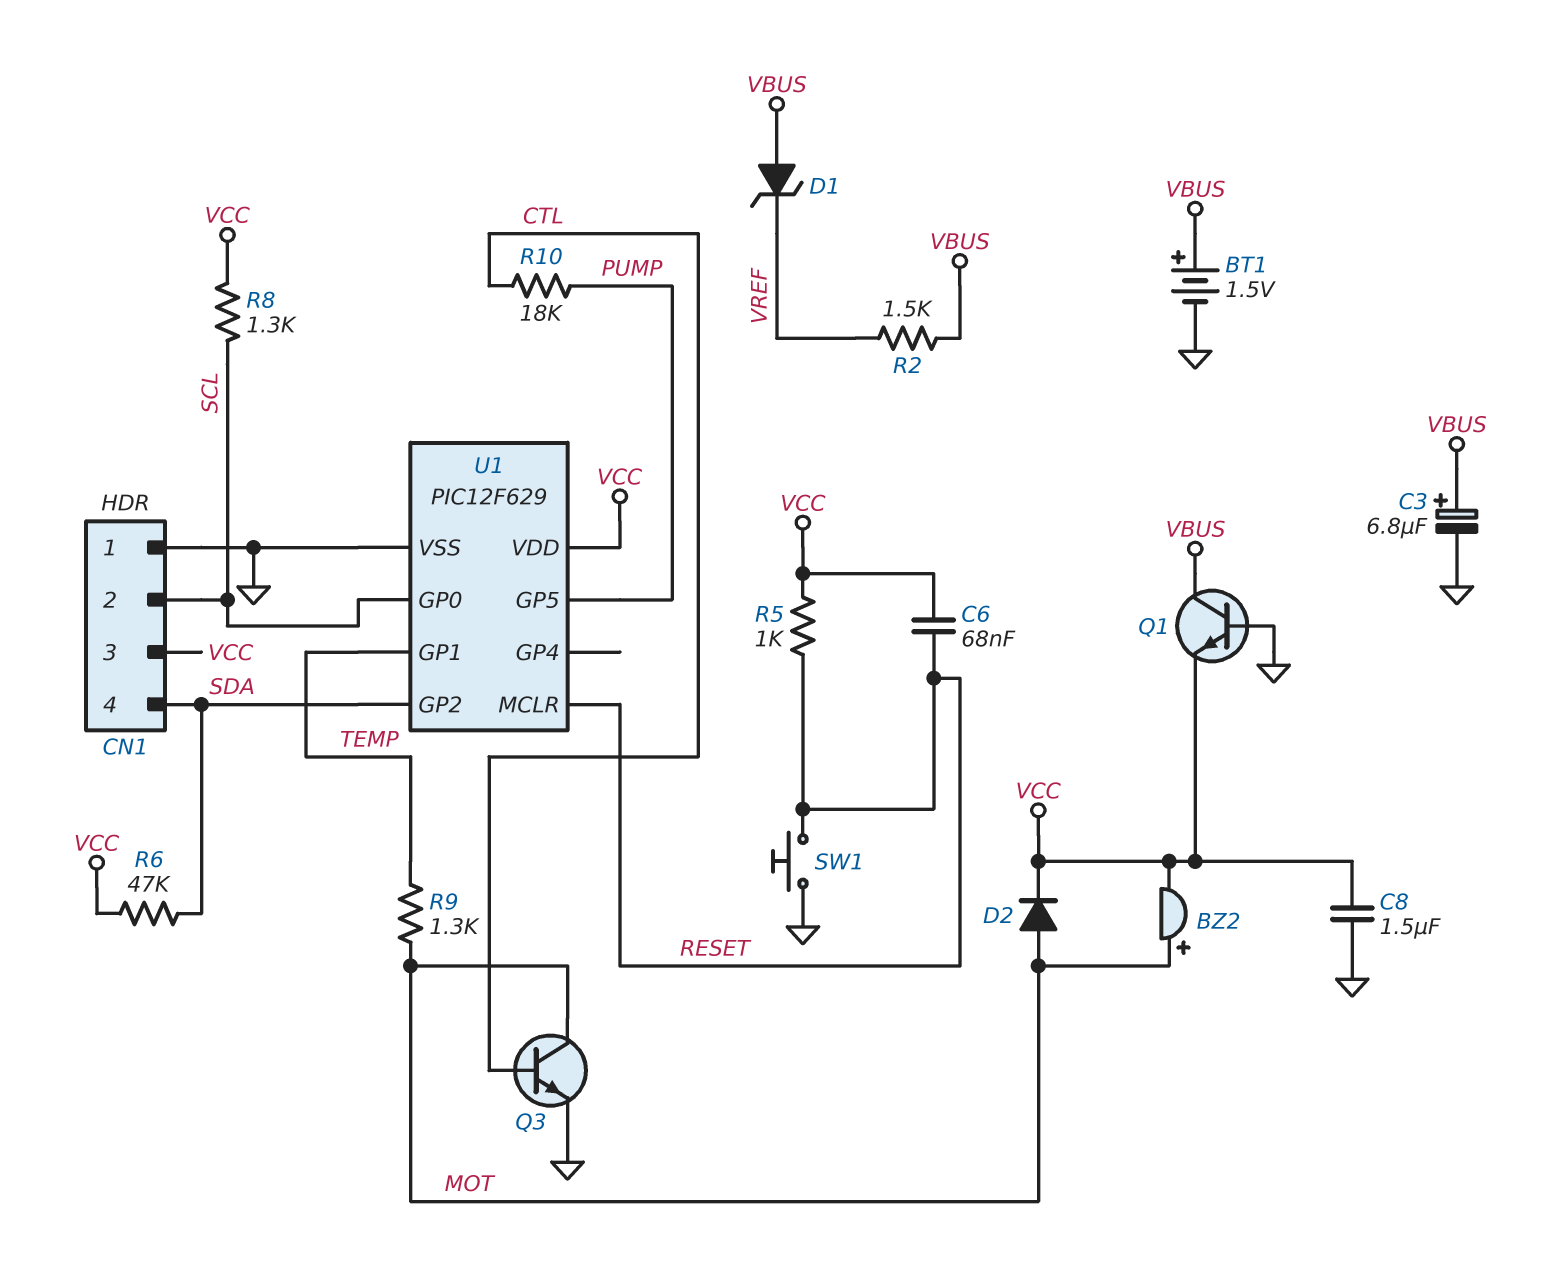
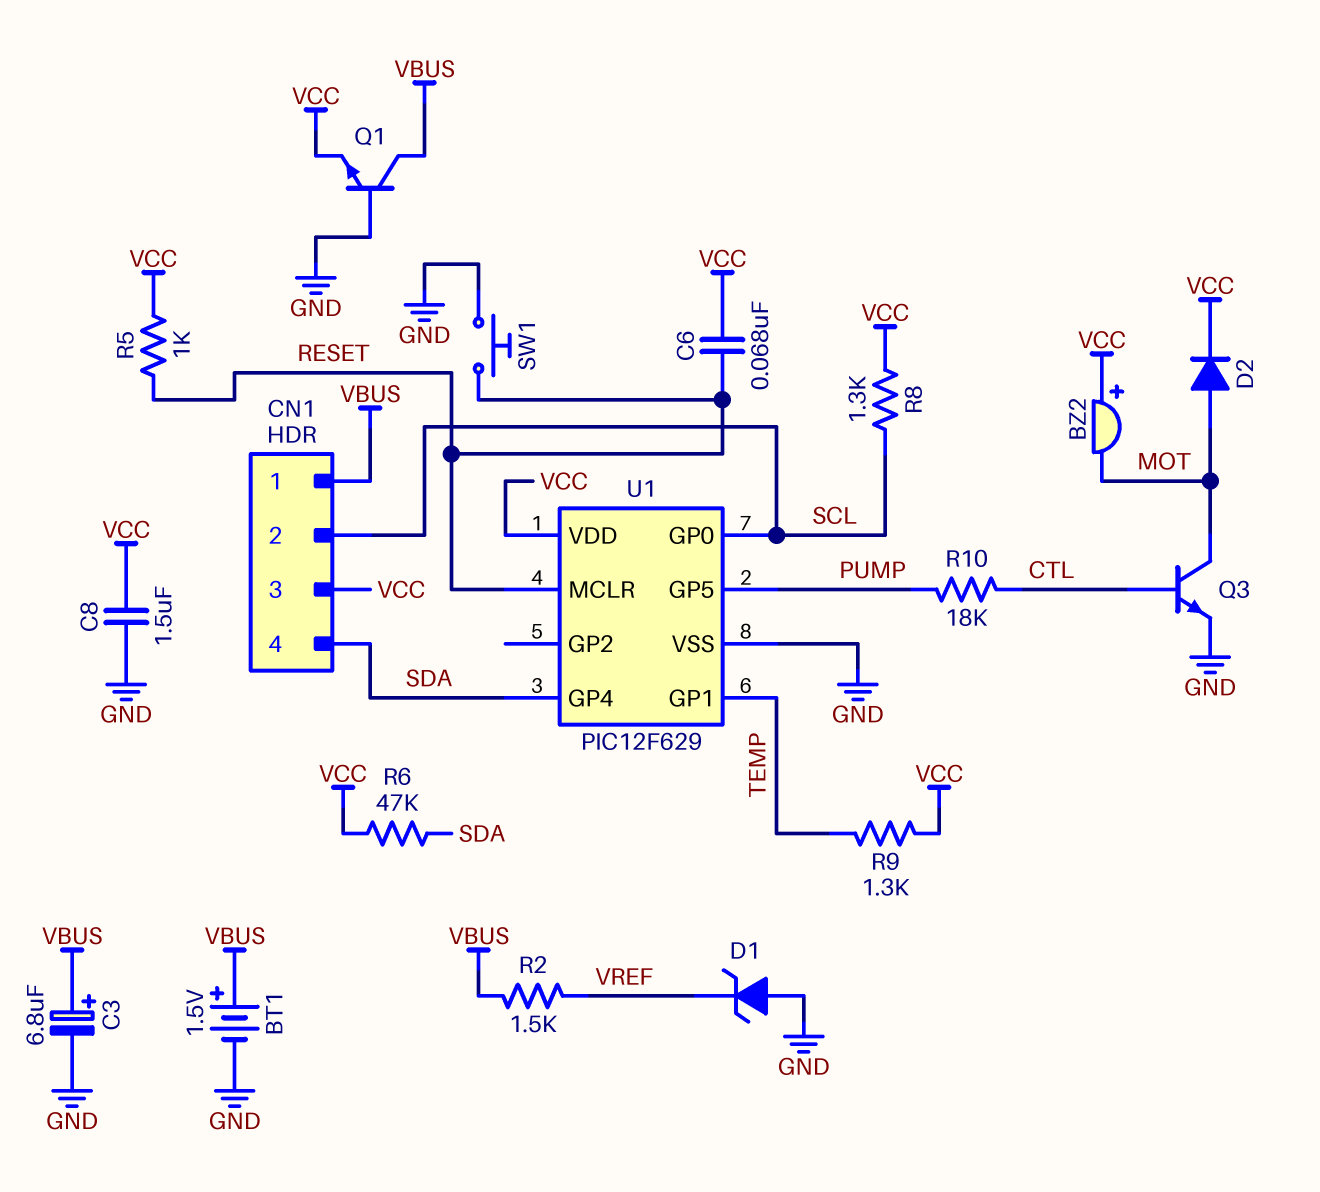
BZ2: buzzer (plus MOT, minus VCC) -> buzzer (plus VCC, minus MOT)
CN1 pin 1: GND -> VBUS
D1: zener (A VBUS, K VREF) -> zener (A GND, K VREF)
R9: 1.3k (MOT, TEMP) -> 1.3k (TEMP, VCC)
U1 pin GP2: SDA -> none
U1 pin GP4: none -> SDA

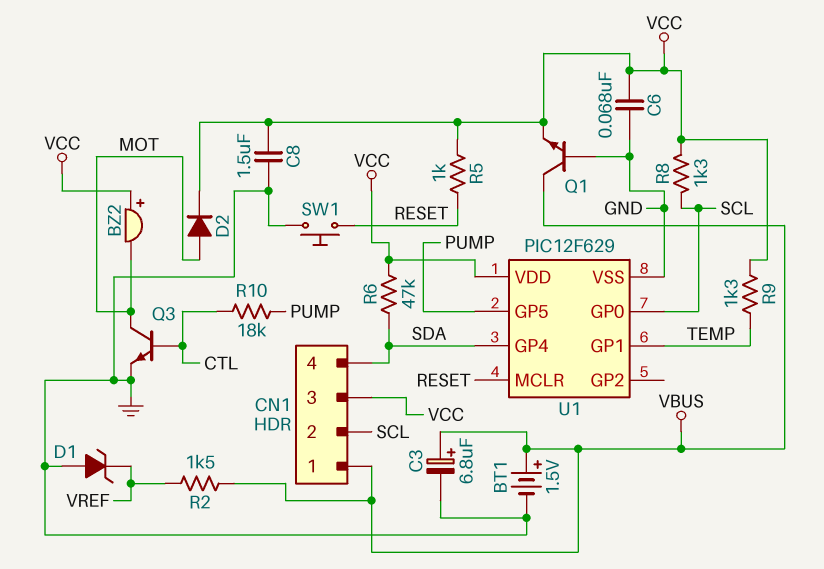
C6: 68nF (RESET, VCC) -> 68nF (GND, VCC)

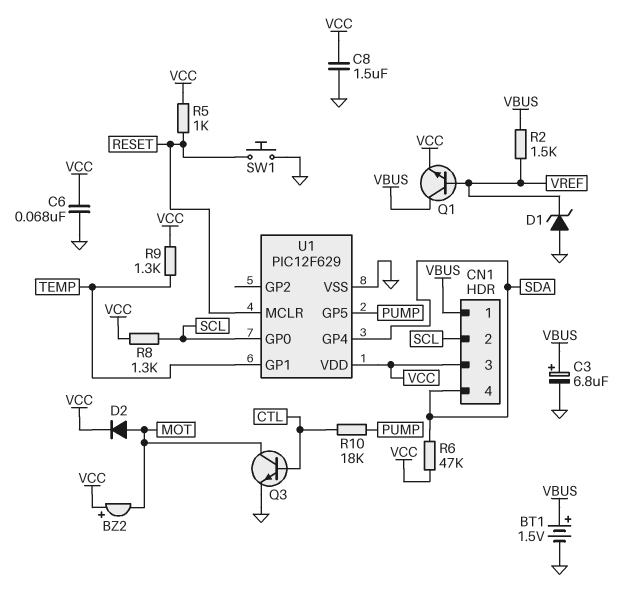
Q1: NPN (B GND, C VBUS, E VCC) -> NPN (B VREF, C VBUS, E VCC)

